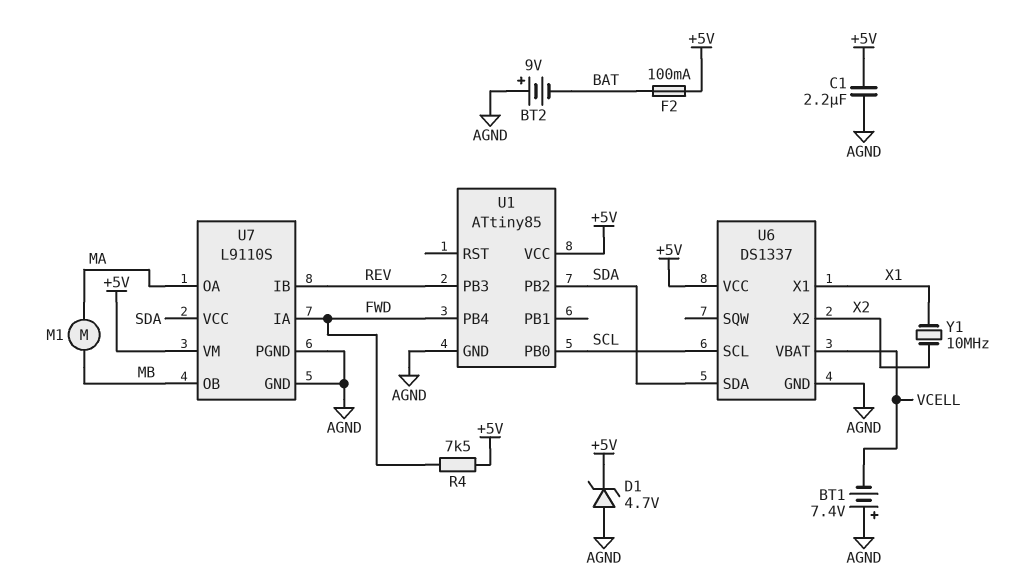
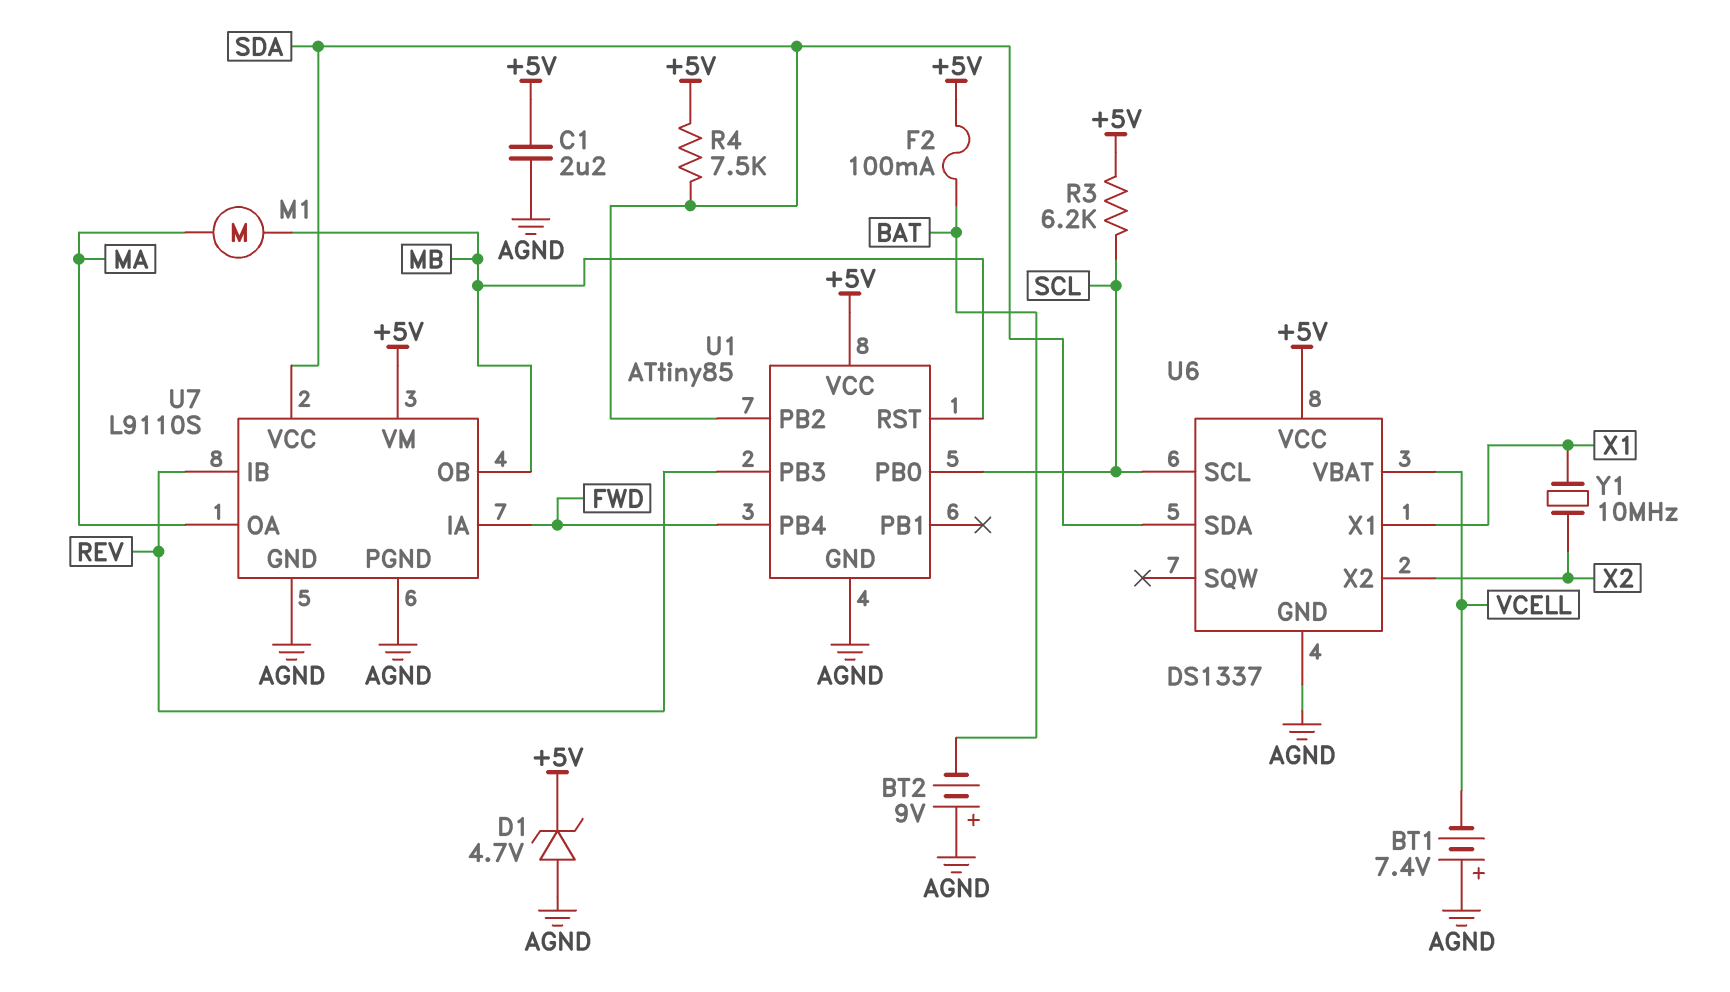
R3: none -> 6.2k (+5V, SCL)
R4: 7.5k (+5V, FWD) -> 7.5k (+5V, SDA)
U1 pin RST: none -> MB

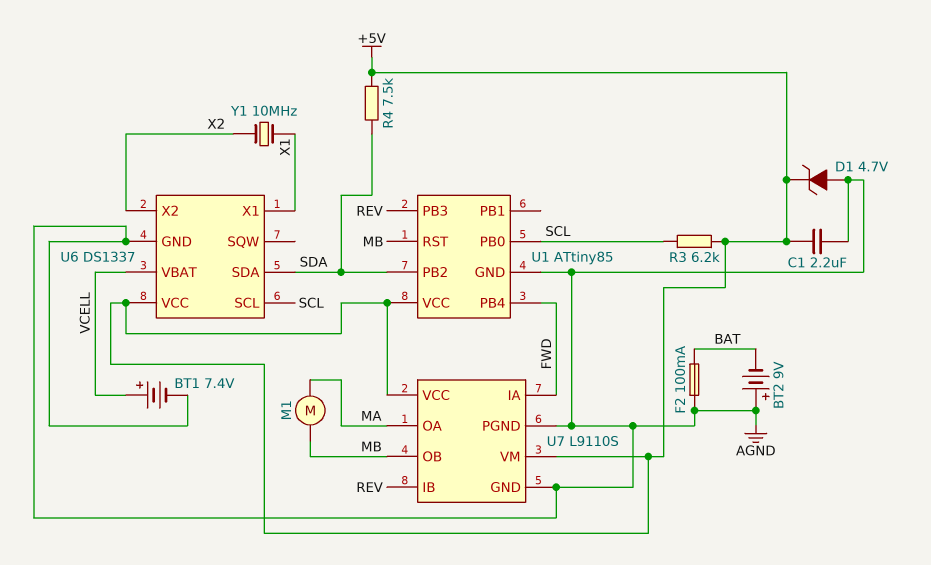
BT1: 7.4V (plus AGND, minus VCELL) -> 7.4V (plus VCELL, minus AGND)
F2: 100mA (+5V, BAT) -> 100mA (AGND, BAT)
U7 pin VCC: SDA -> +5V

